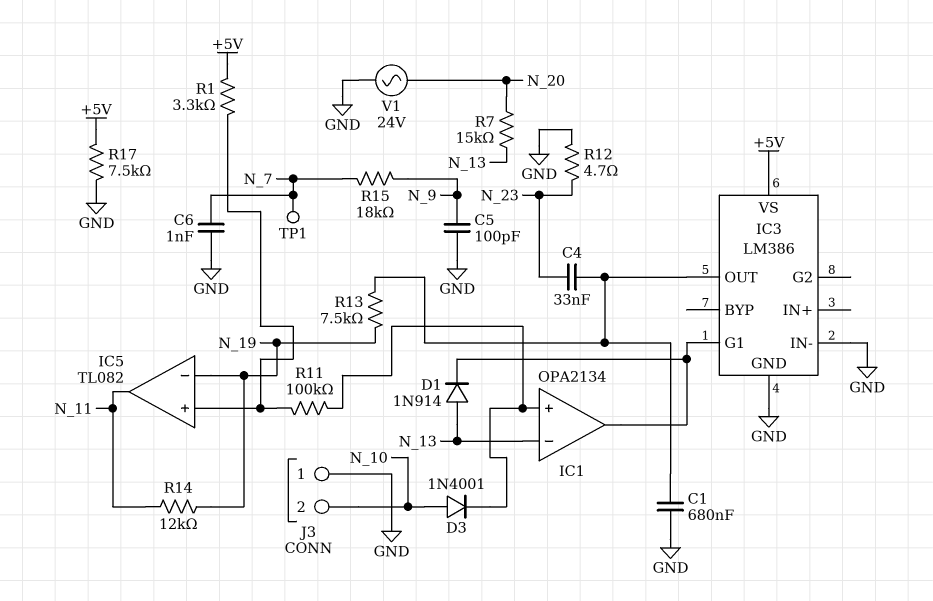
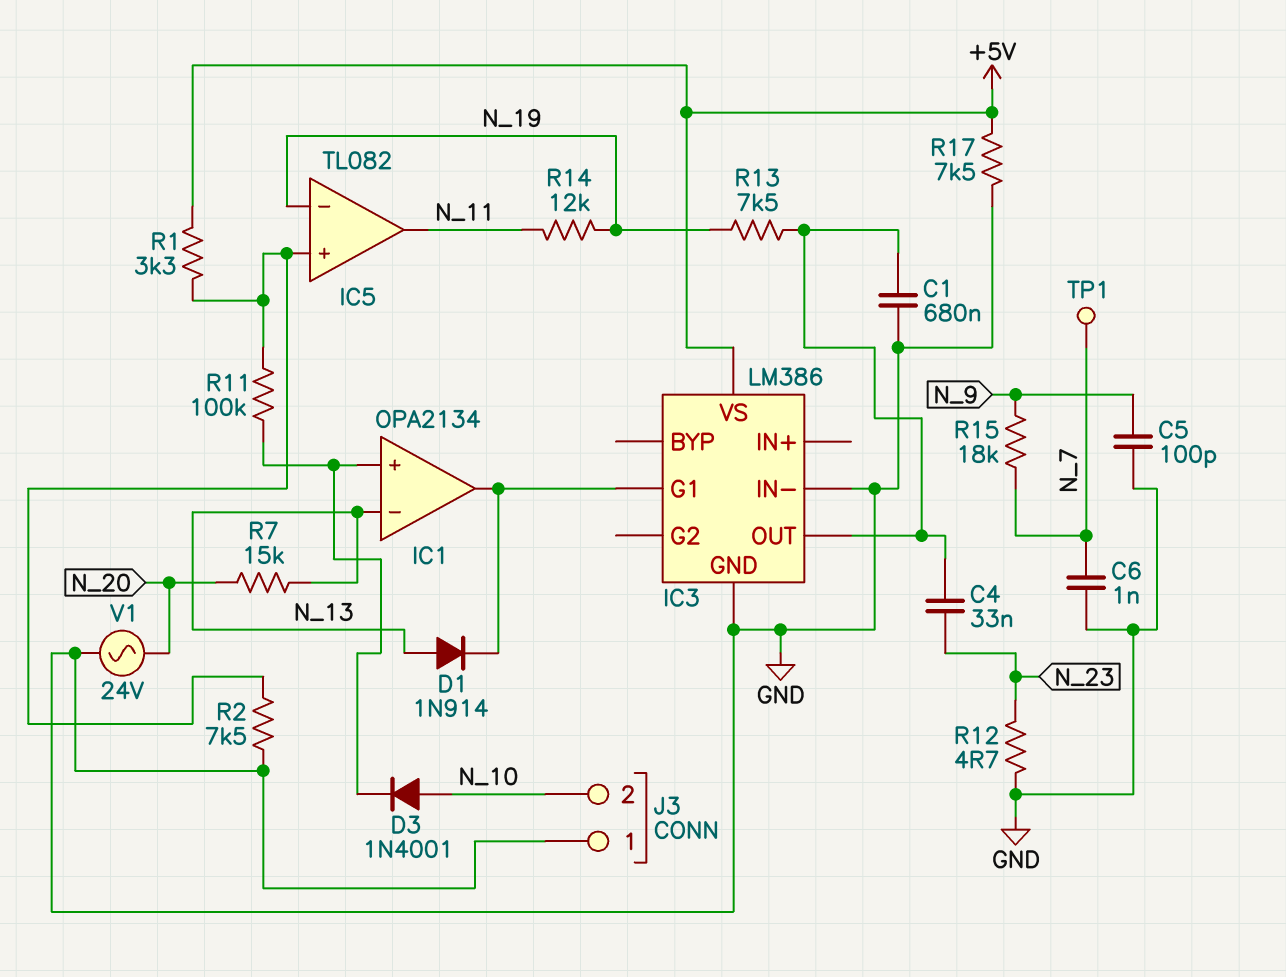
R2: none -> 7.5k (GND, IC5/in+)

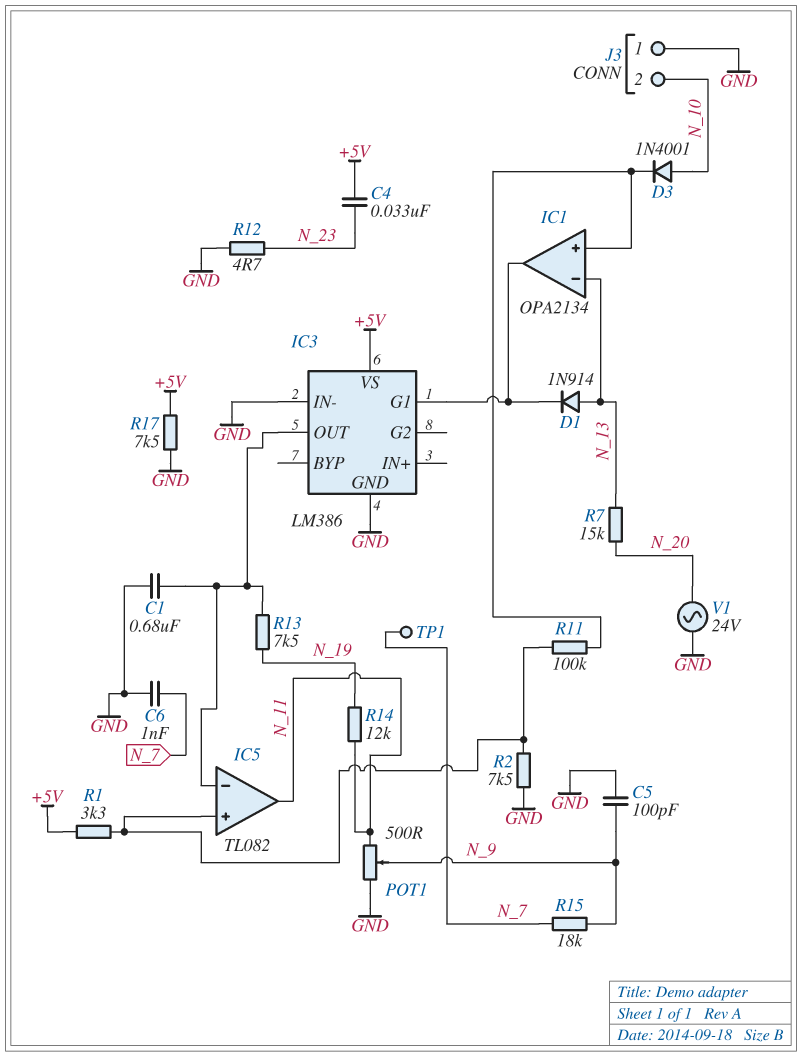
C4: 33nF (IC3/OUT, N_23) -> 33nF (+5V, N_23)
IC5 pin in-: N_19 -> IC3/OUT
POT1: none -> 500 (GND, N_11, wiper N_9)

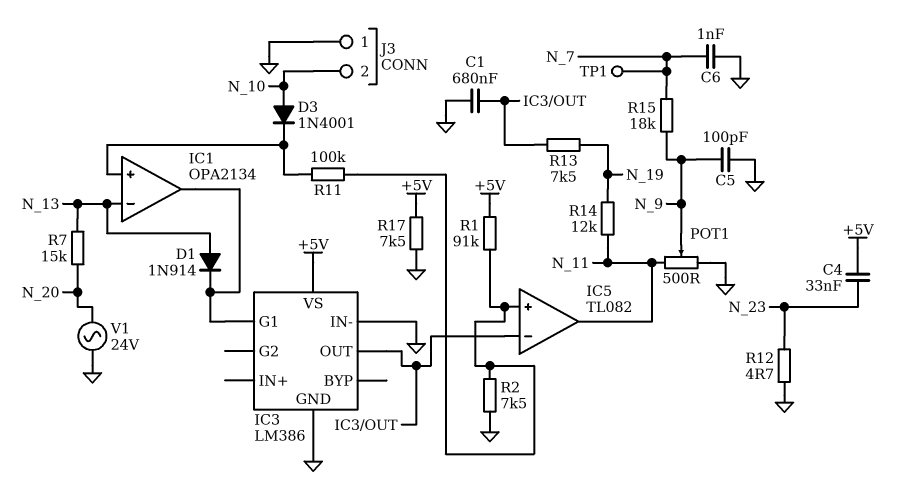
R1: 3.3k (+5V, IC5/in+) -> 91k (+5V, IC5/in+)

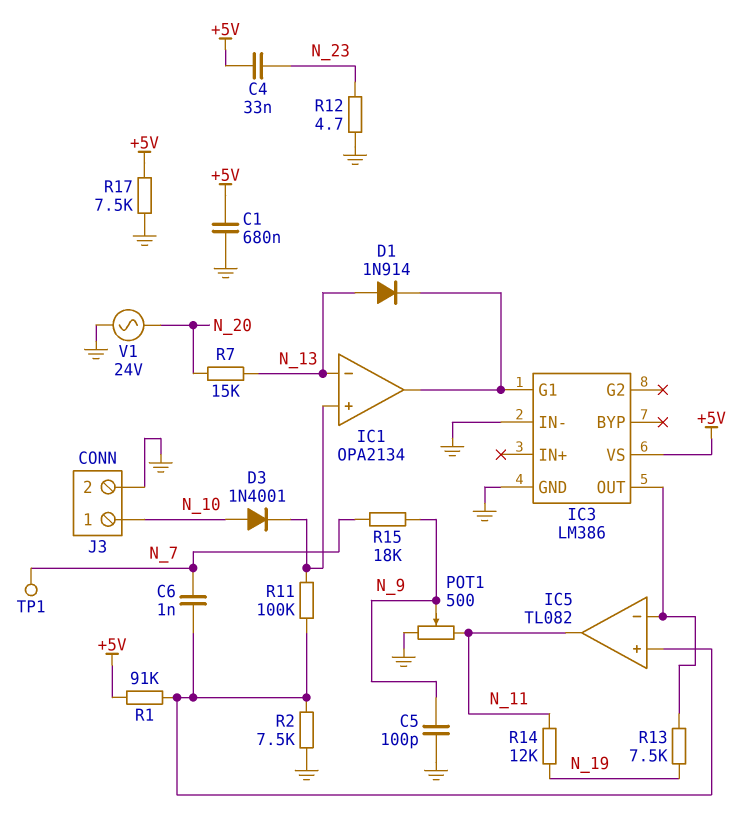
C1: 680nF (GND, IC3/OUT) -> 680nF (+5V, GND)
C6: 1nF (GND, N_7) -> 1nF (IC5/in+, N_7)
J3 pin 1: GND -> N_10
J3 pin 2: N_10 -> GND

